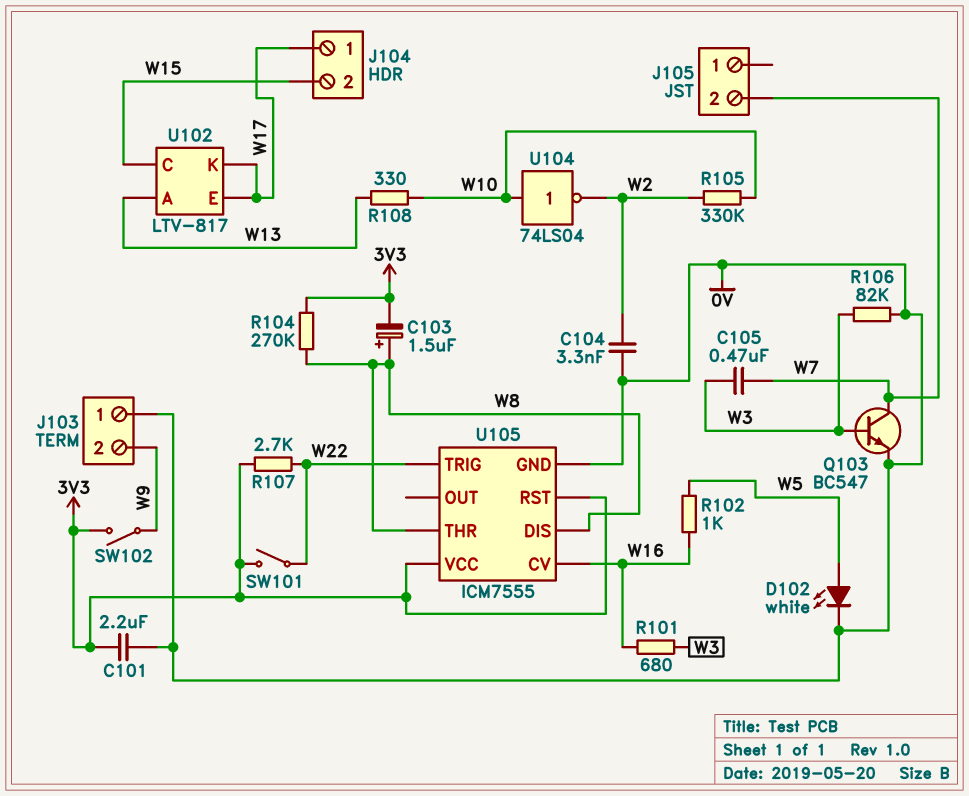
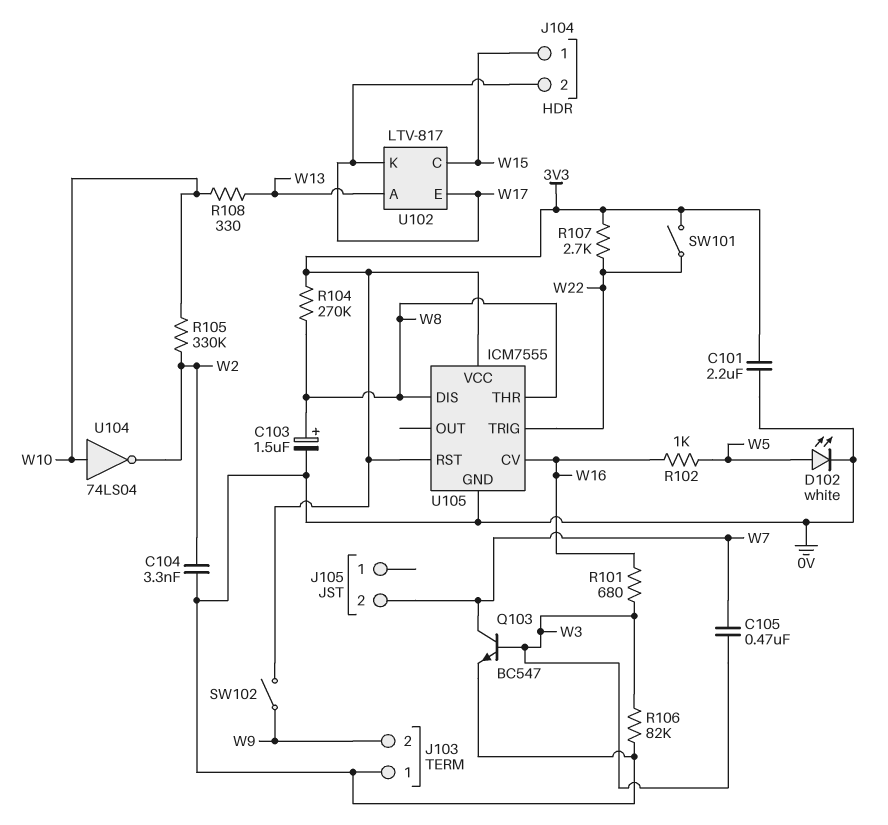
C103: 1.5uF (plus W8, minus 3V3) -> 1.5uF (plus W8, minus 0V)
J104 pin 1: W17 -> W15
J104 pin 2: W15 -> W17

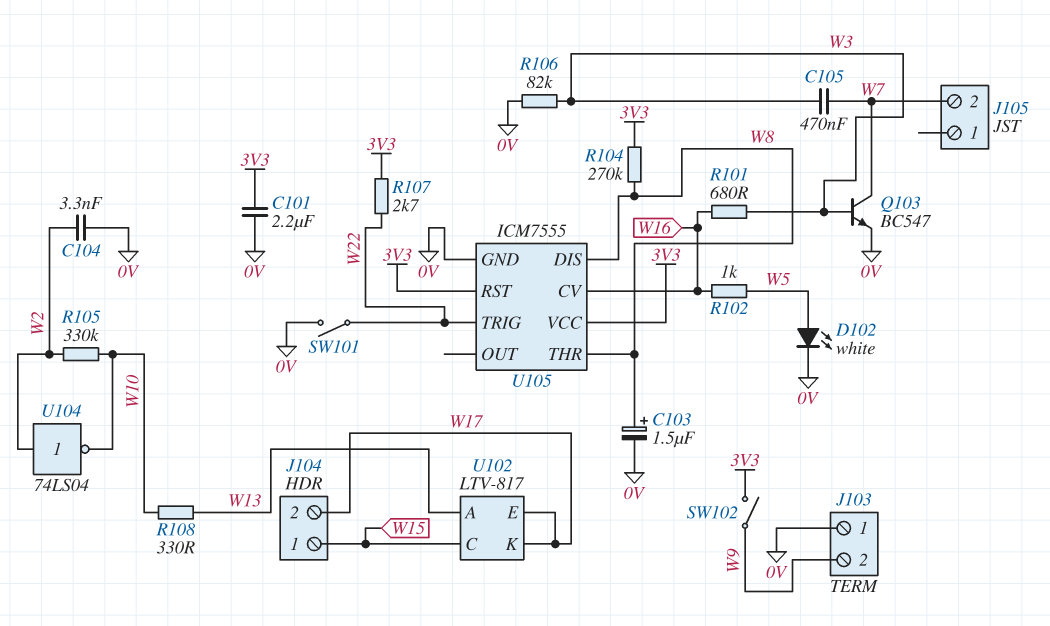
SW101: switch (3V3, W22) -> switch (0V, W22)
U104: NOT 74LS04 (in W10, out W2) -> NOT 74LS04 (in W2, out W10)

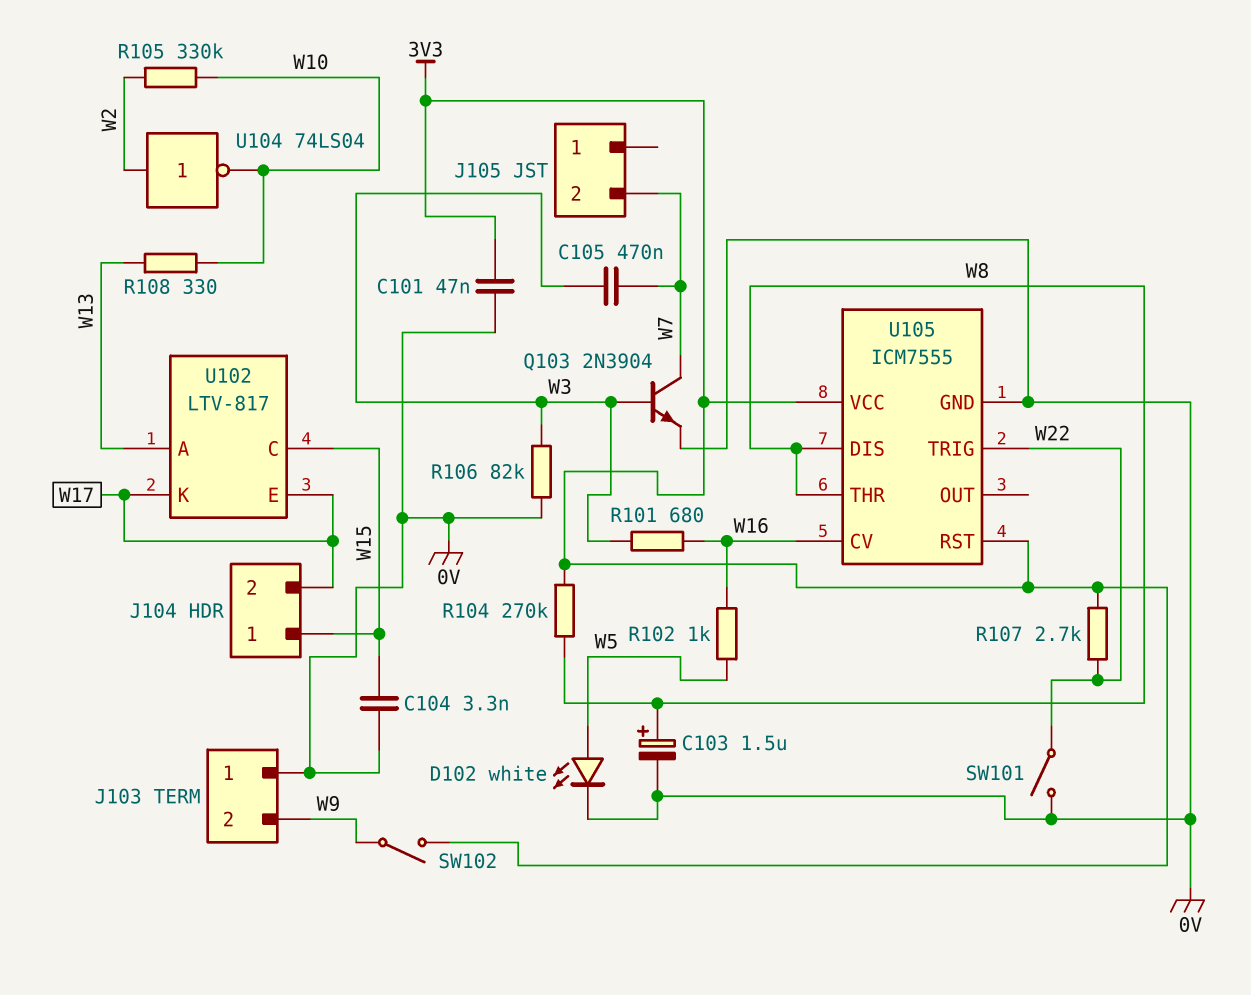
C101: 2.2uF (0V, 3V3) -> 47nF (0V, 3V3)
C104: 3.3nF (0V, W2) -> 3.3nF (0V, W15)
Q103: NPN BC547 (B W3, C W7, E 0V) -> NPN 2N3904 (B W3, C W7, E 0V)

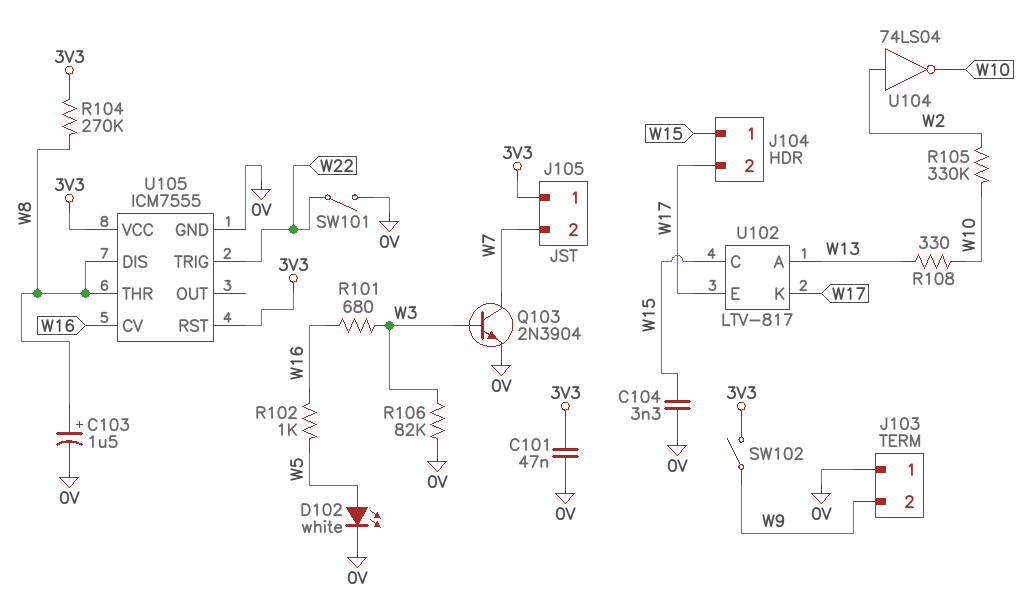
C105: 470nF (W3, W7) -> none
J105 pin 1: none -> 3V3
R107: 2.7k (3V3, W22) -> none

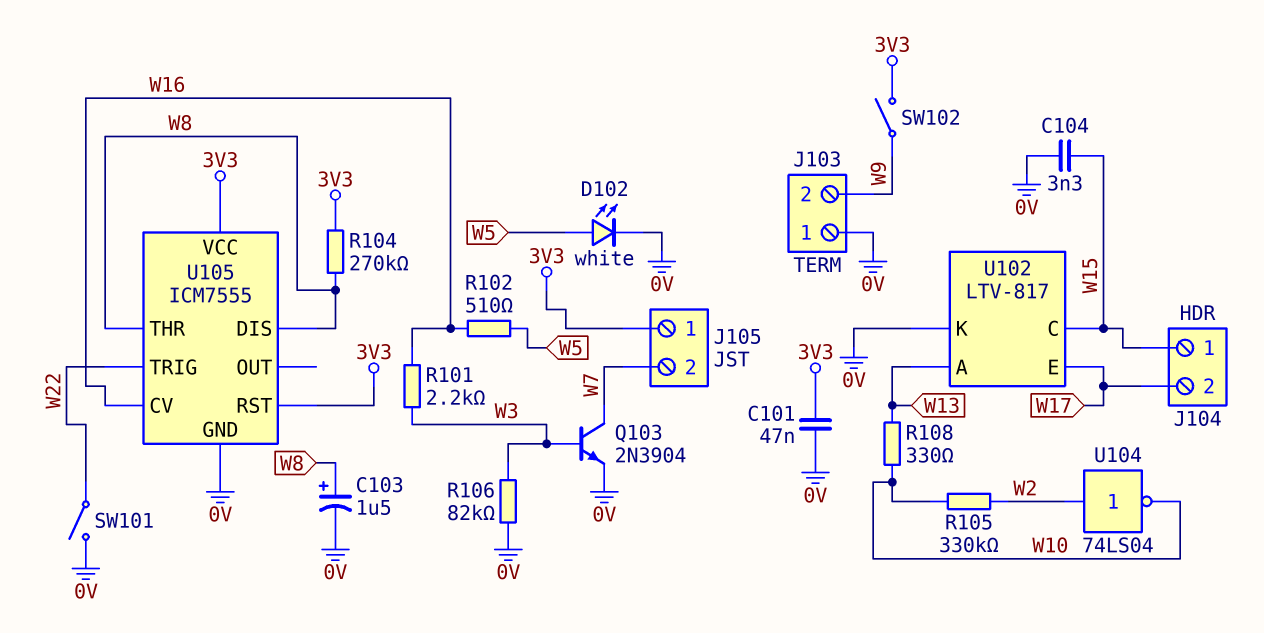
R101: 680 (W3, W16) -> 2.2k (W3, W16)
R102: 1k (W5, W16) -> 510 (W5, W16)
U102 pin K: W17 -> 0V

